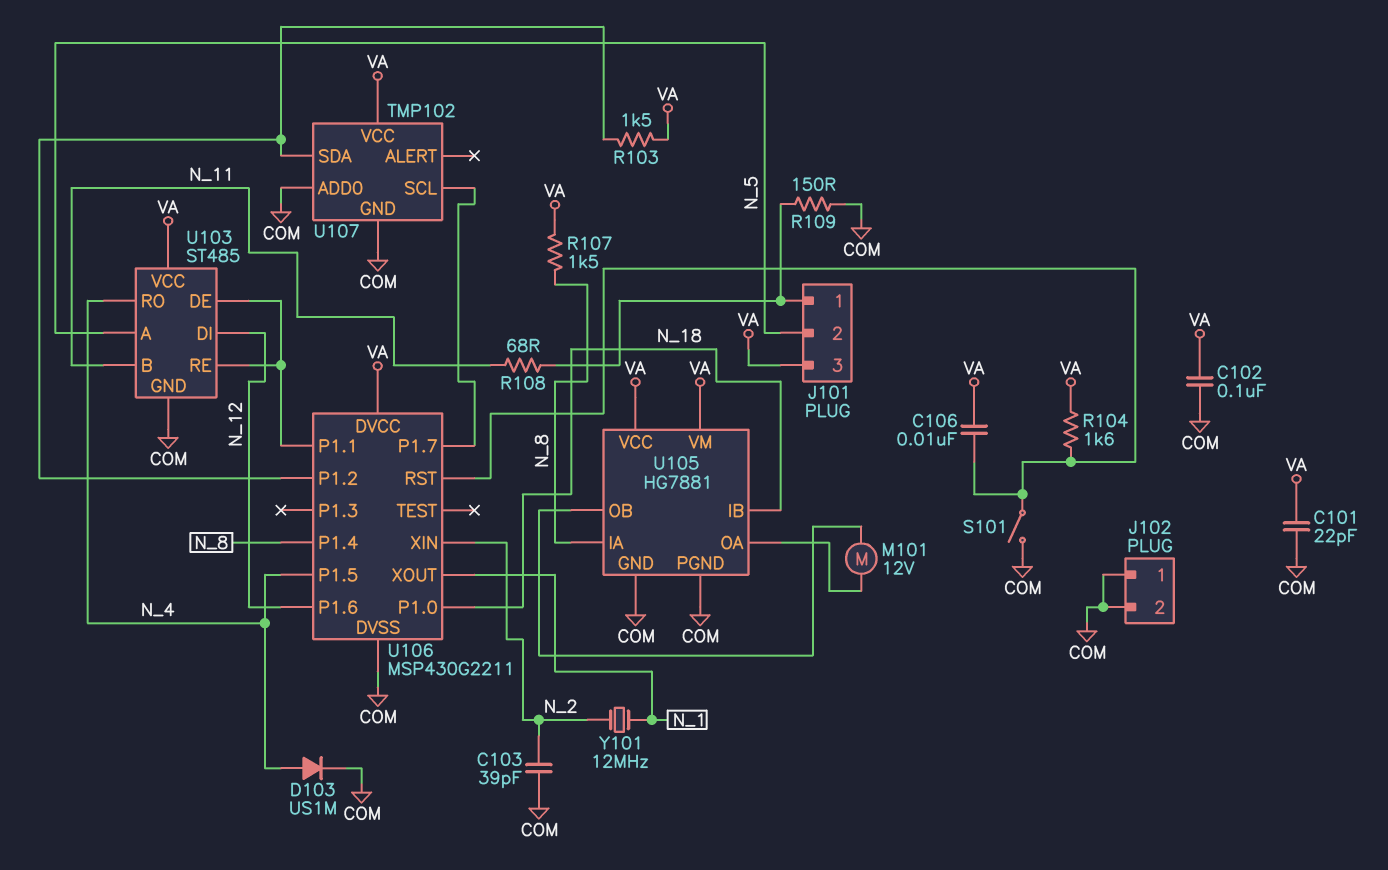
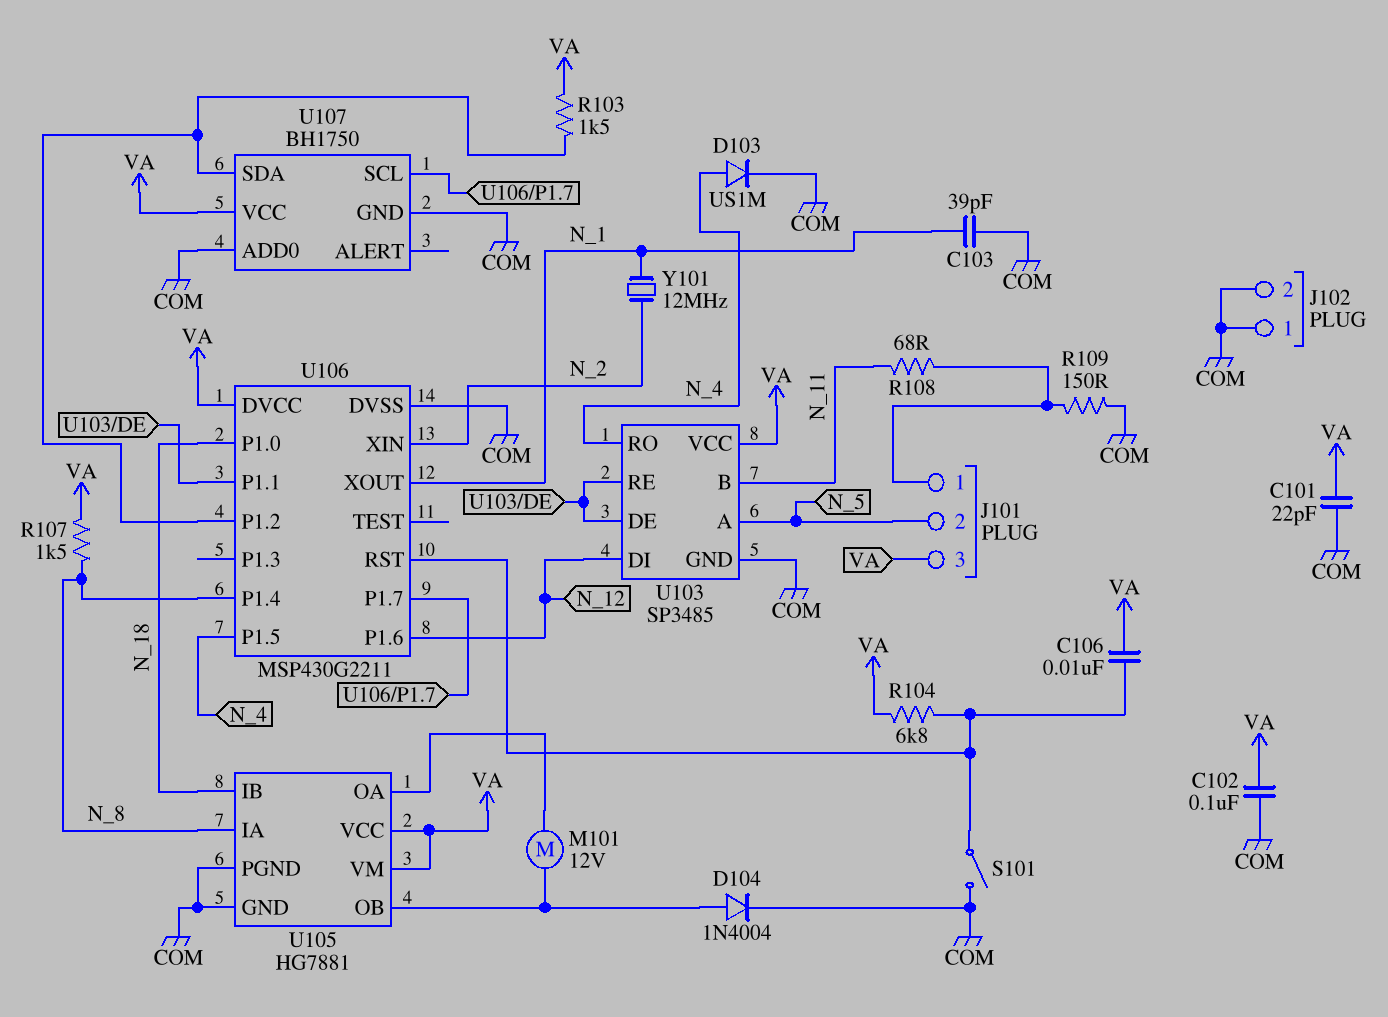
C103: 39pF (COM, N_2) -> 39pF (COM, N_1)
D104: none -> diode 1N4004 (A U105/OB, K COM)
R104: 1.6k (U106/RST, VA) -> 6.8k (U106/RST, VA)
U103: ST485 -> SP3485
U107: TMP102 -> BH1750

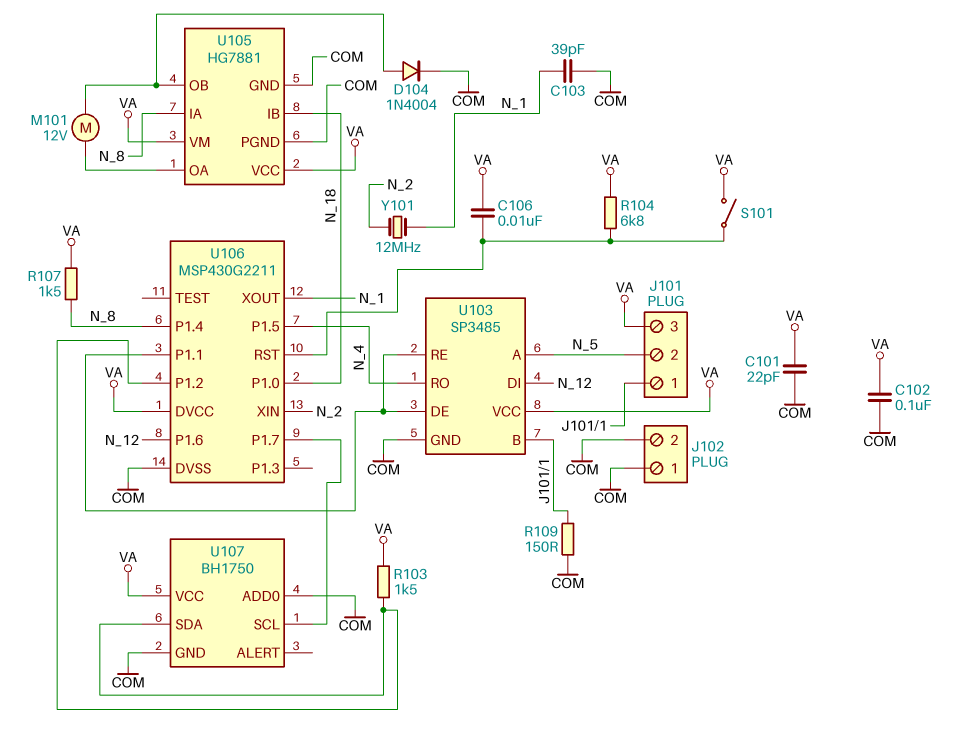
D103: diode US1M (A N_4, K COM) -> none
R108: 68 (J101/1, N_11) -> none
S101: switch (COM, U106/RST) -> switch (U106/RST, VA)
U103 pin B: N_11 -> J101/1

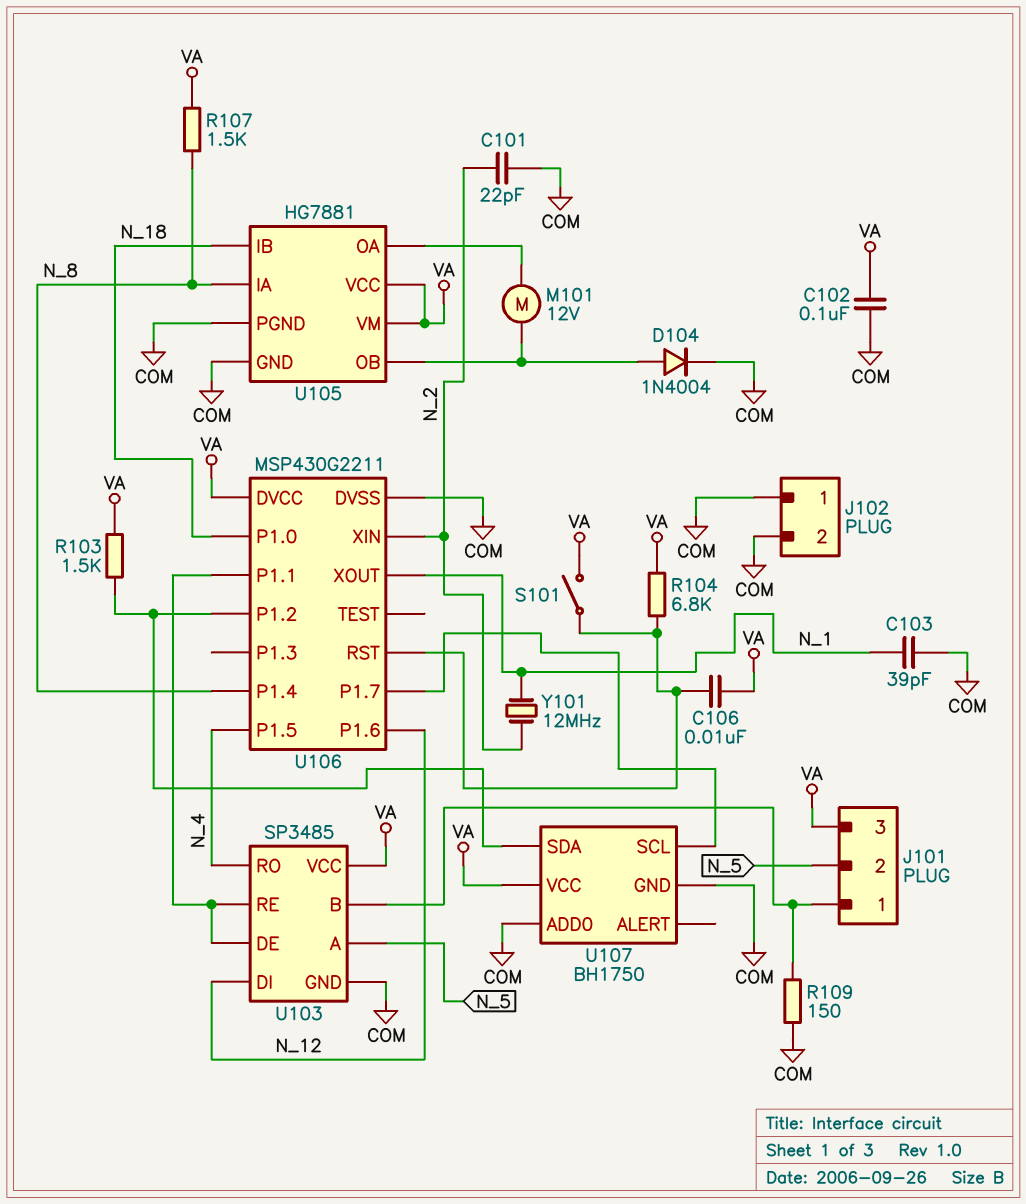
C101: 22pF (COM, VA) -> 22pF (COM, N_2)

